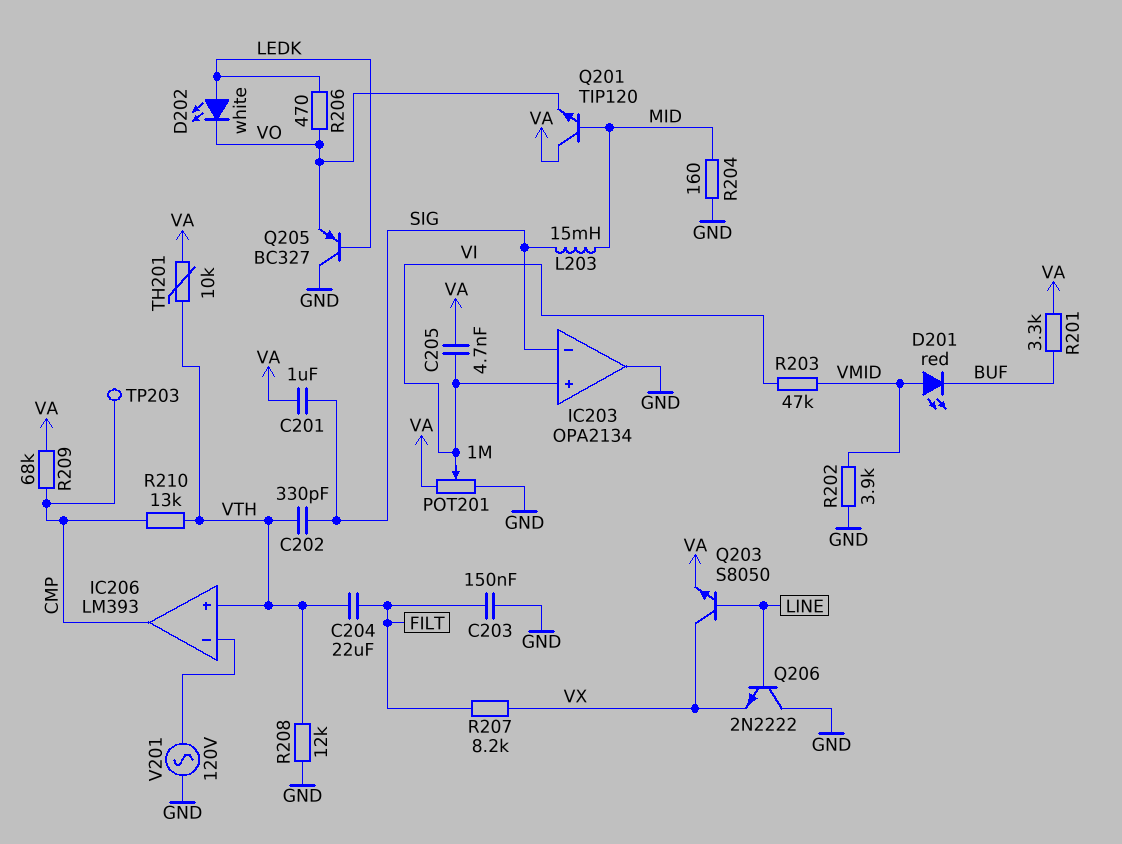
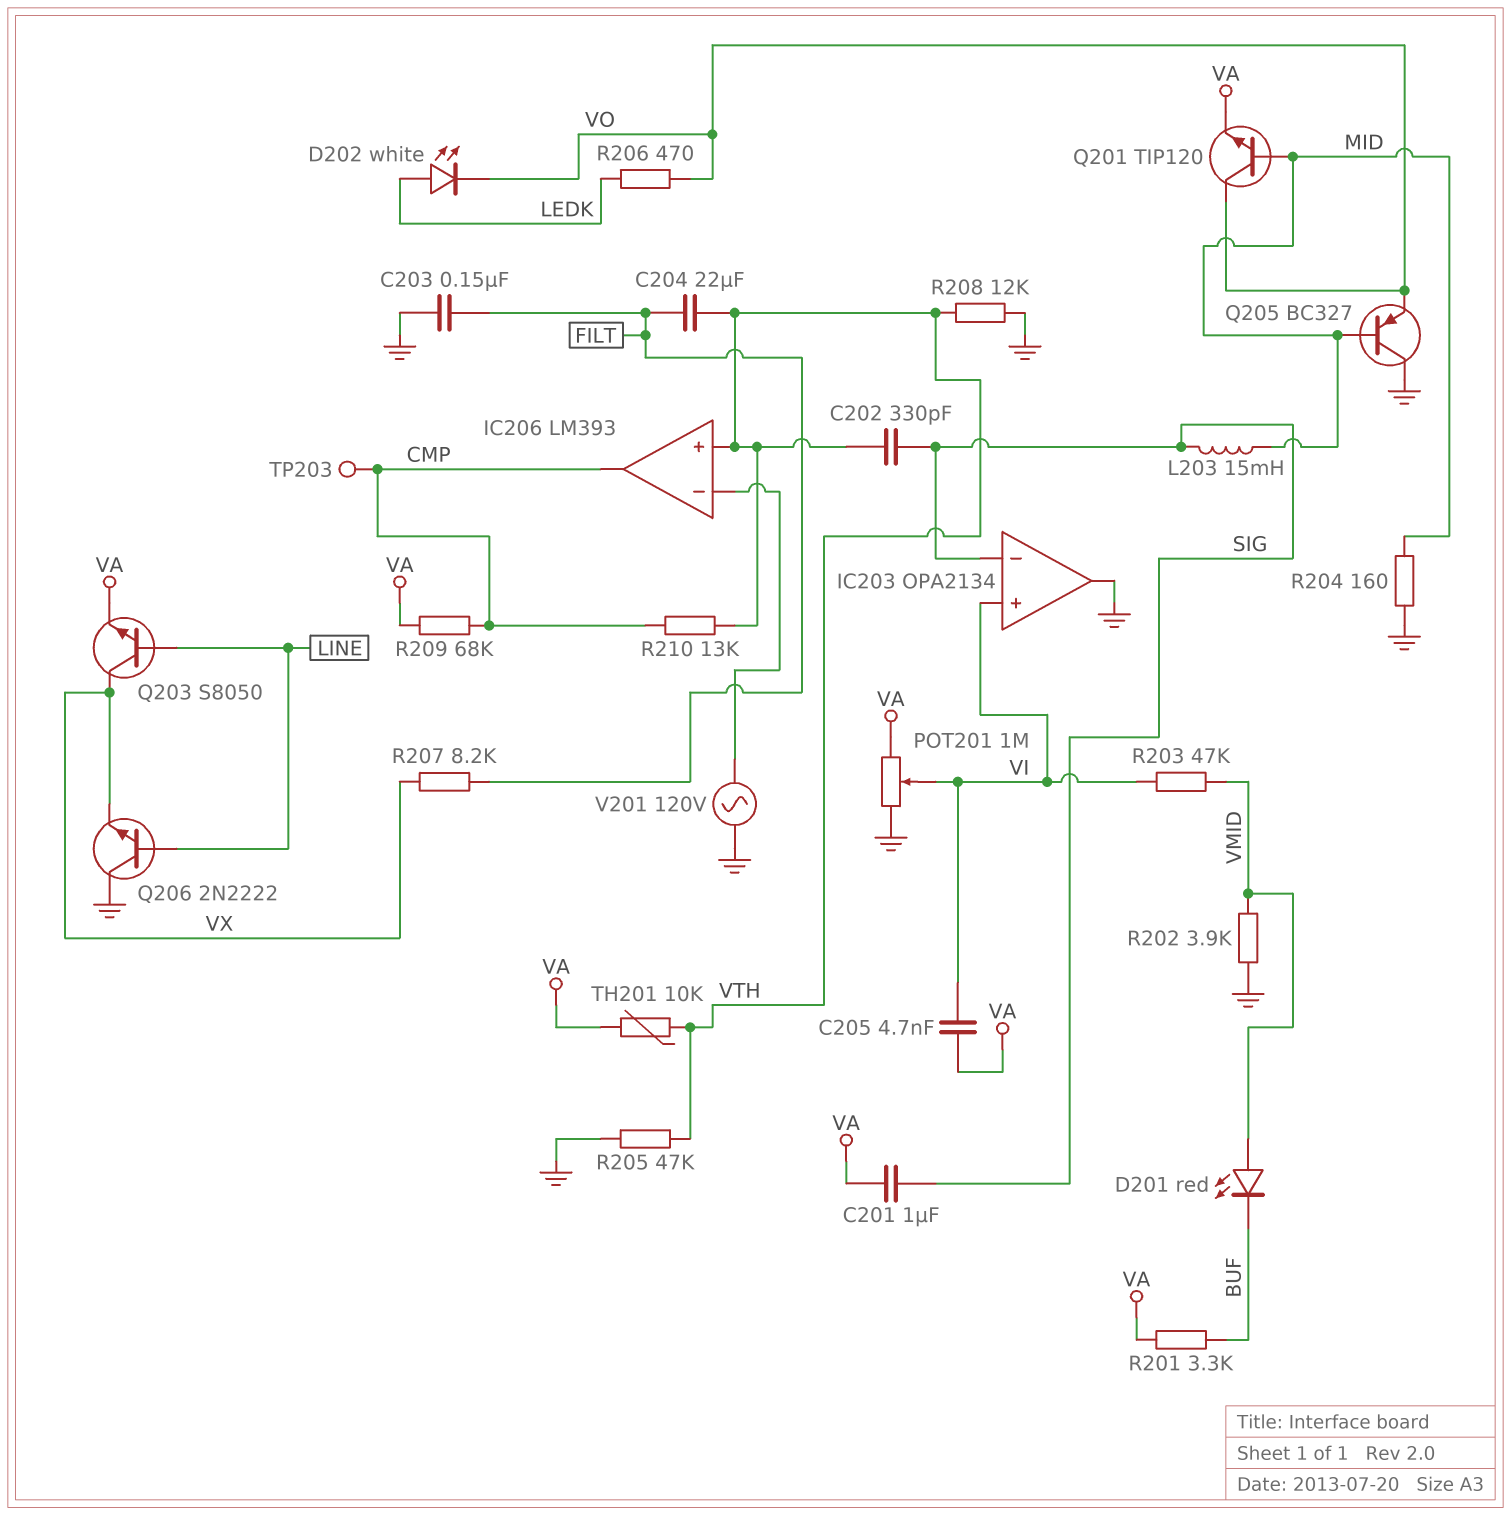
Q201: NPN TIP120 (B MID, C VA, E VO) -> NPN TIP120 (B MID, C VO, E VA)
Q205: PNP BC327 (B LEDK, C GND, E VO) -> PNP BC327 (B MID, C GND, E VO)
R205: none -> 47k (GND, VTH)

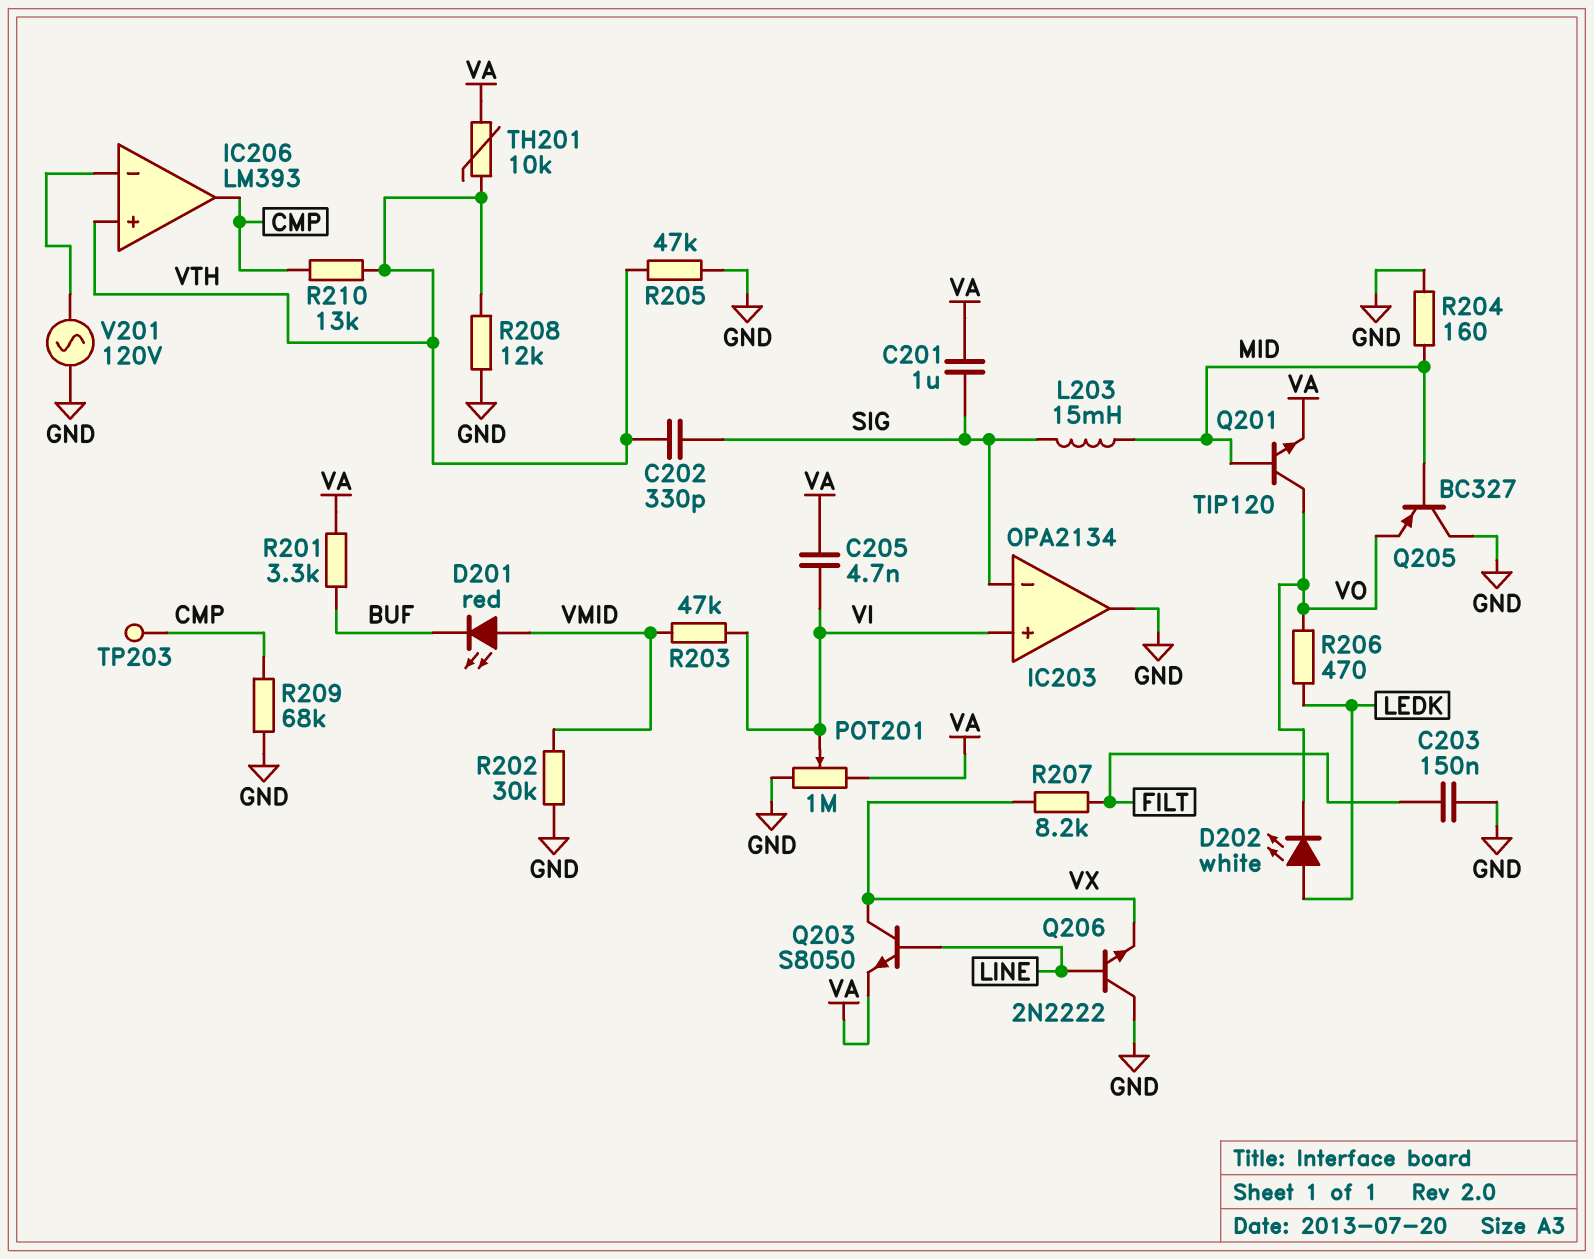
C204: 22uF (FILT, VTH) -> none
R202: 3.9k (GND, VMID) -> 30k (GND, VMID)
R209: 68k (CMP, VA) -> 68k (CMP, GND)

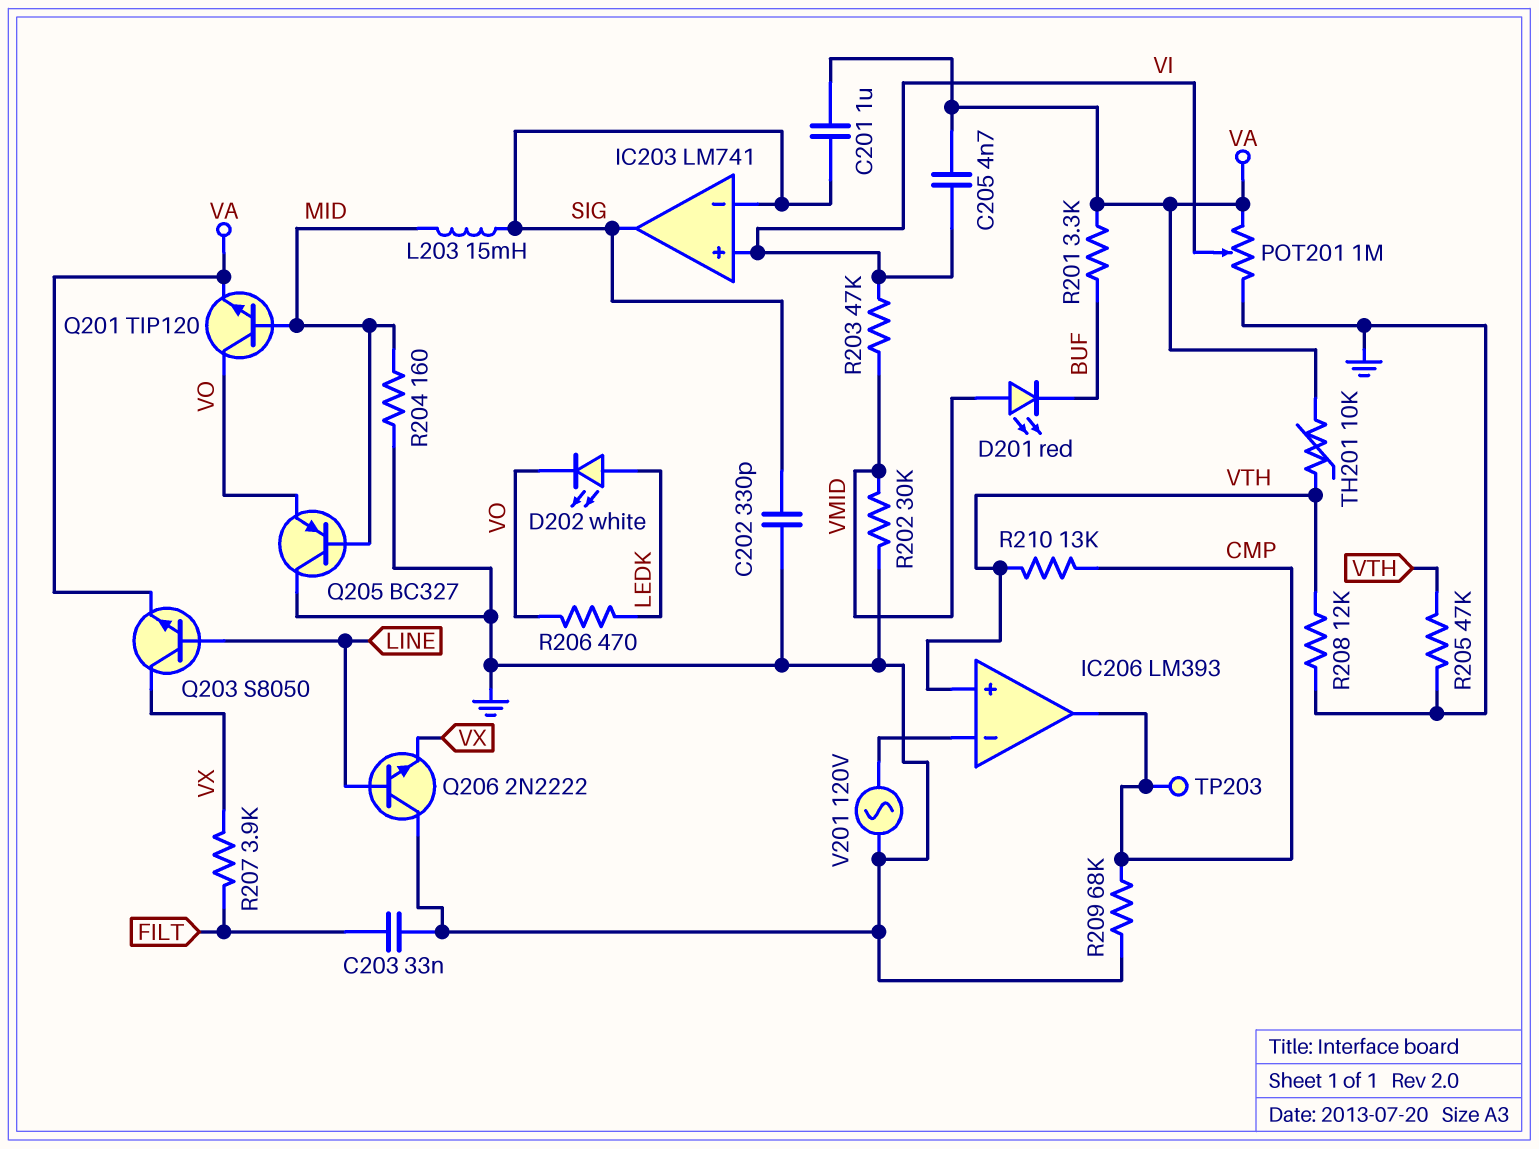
C202: 330pF (SIG, VTH) -> 330pF (GND, SIG)
C203: 150nF (FILT, GND) -> 33nF (FILT, GND)
IC203: OPA2134 -> LM741
IC203 pin out: GND -> SIG
R207: 8.2k (FILT, VX) -> 3.9k (FILT, VX)

